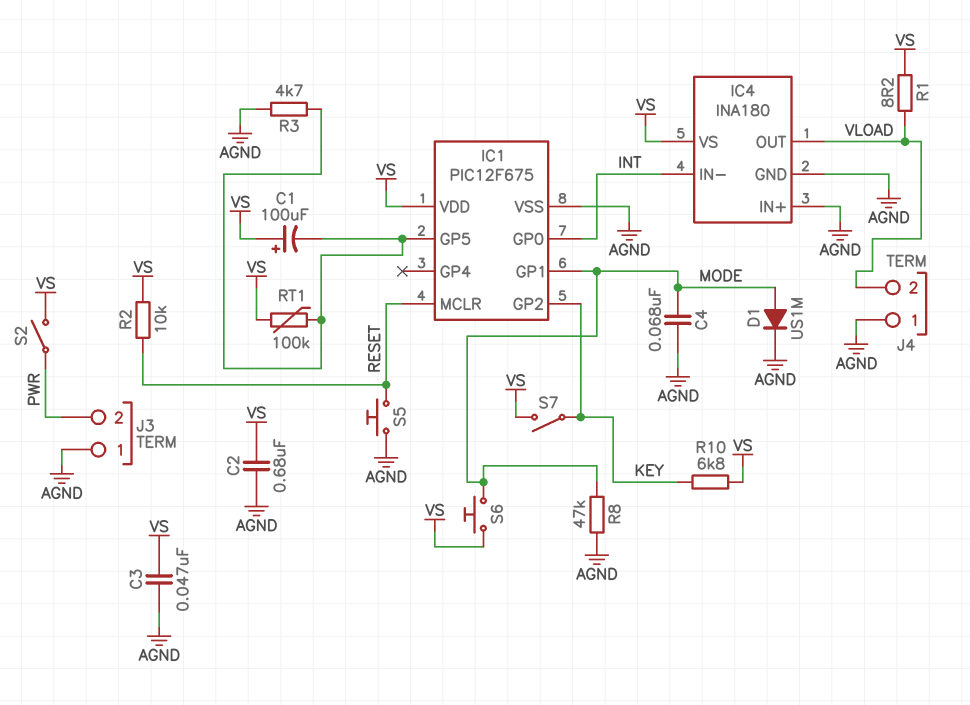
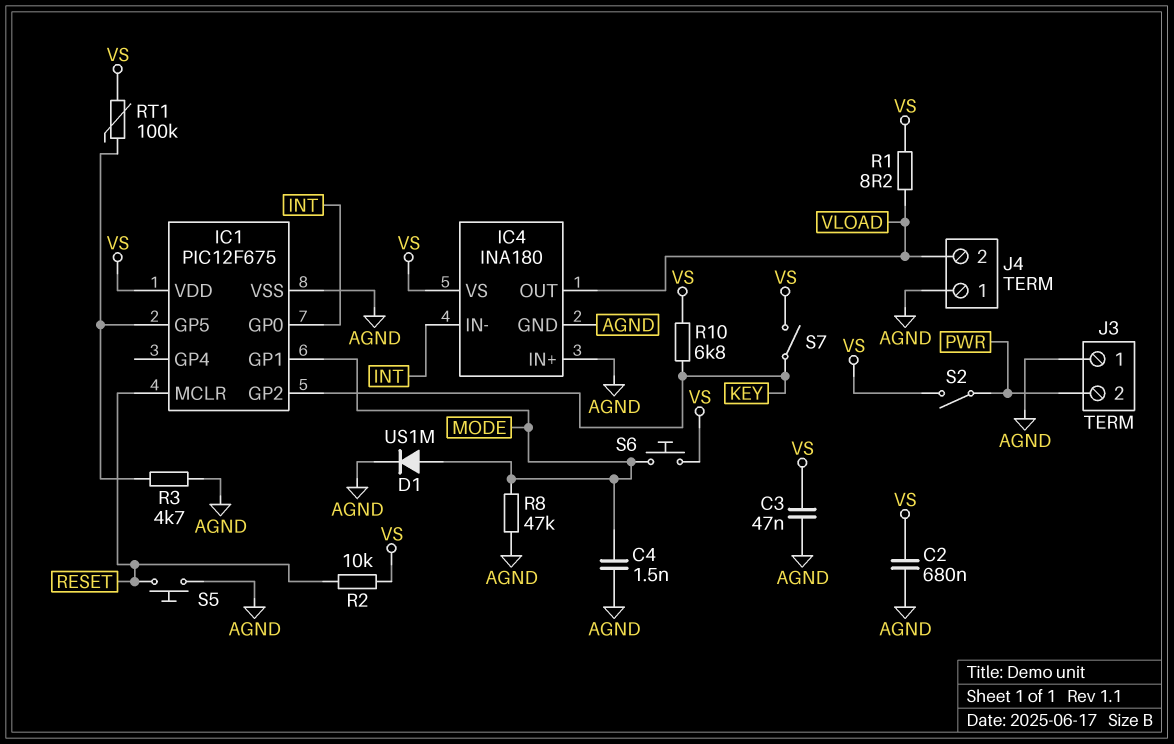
C1: 100uF (plus VS, minus IC1/GP5) -> none
C4: 68nF (AGND, MODE) -> 1.5nF (AGND, MODE)

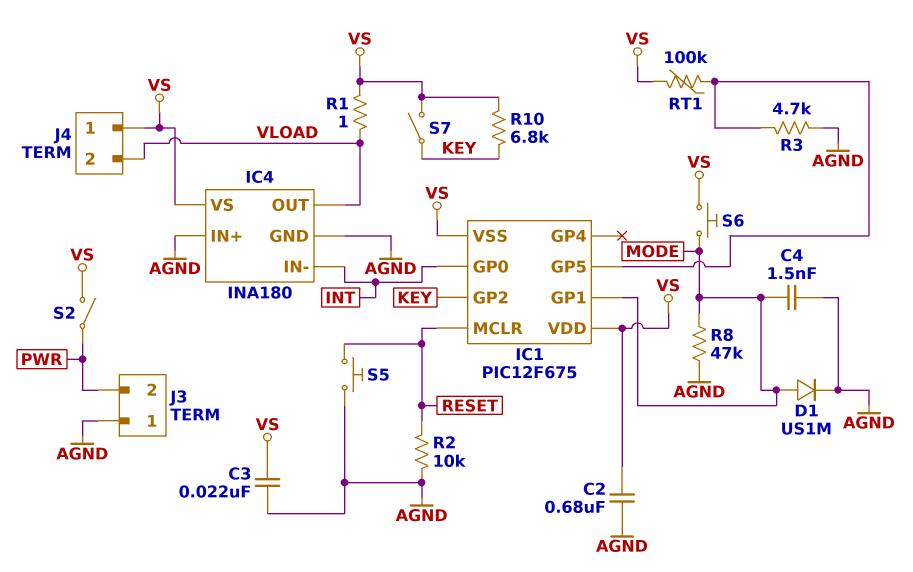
C3: 47nF (AGND, VS) -> 22nF (AGND, VS)
IC1 pin VSS: AGND -> VS
J4 pin 1: AGND -> VS
R1: 8.2 (VLOAD, VS) -> 1 (VLOAD, VS)
R2: 10k (RESET, VS) -> 10k (AGND, RESET)

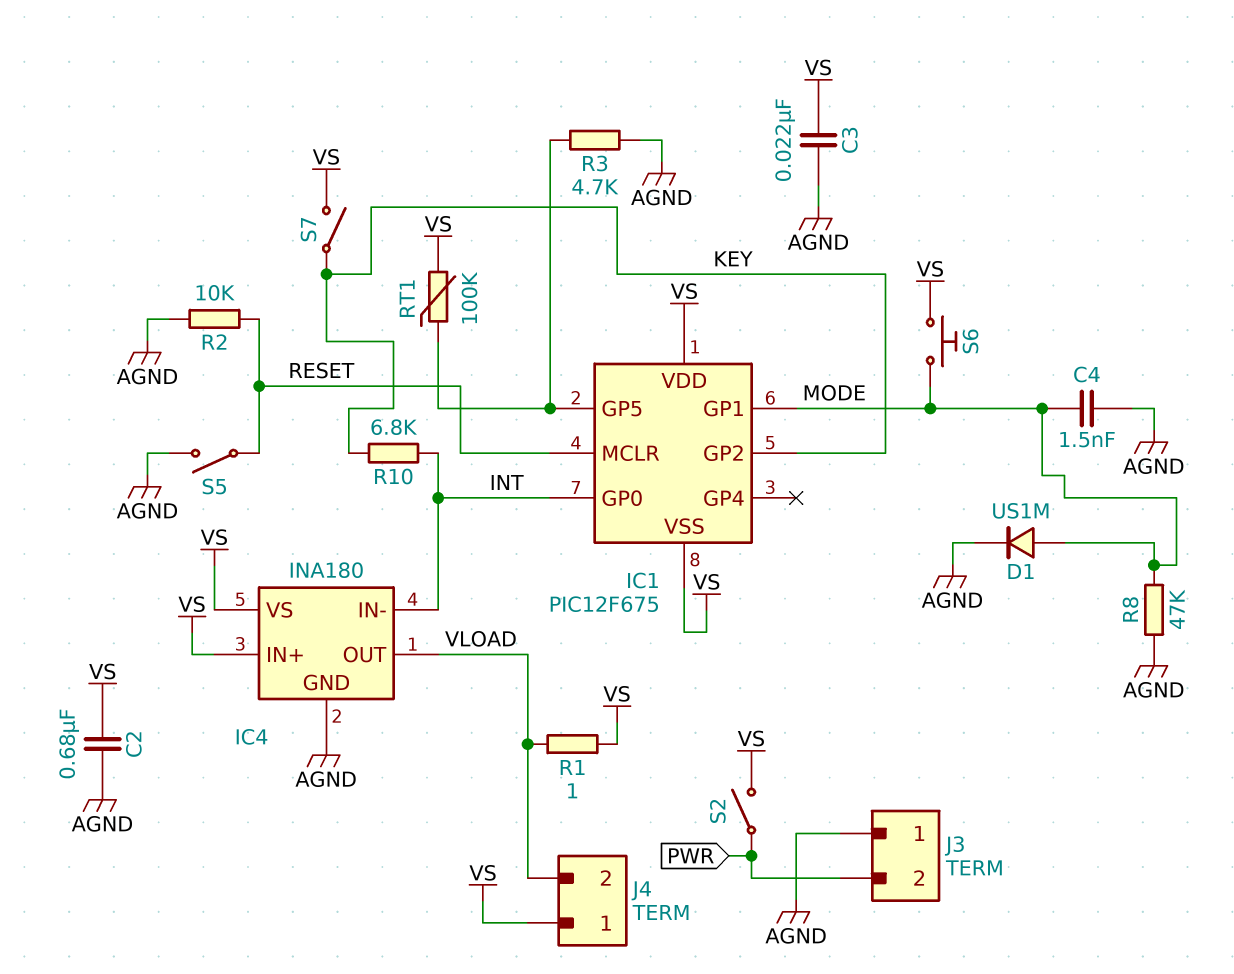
IC4 pin IN+: AGND -> VS
R10: 6.8k (KEY, VS) -> 6.8k (INT, KEY)
S5: button (AGND, RESET) -> switch (AGND, RESET)

